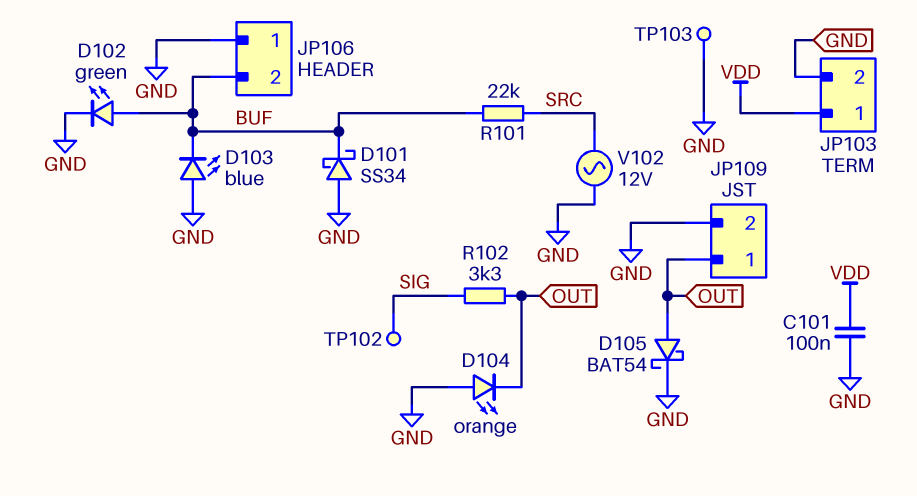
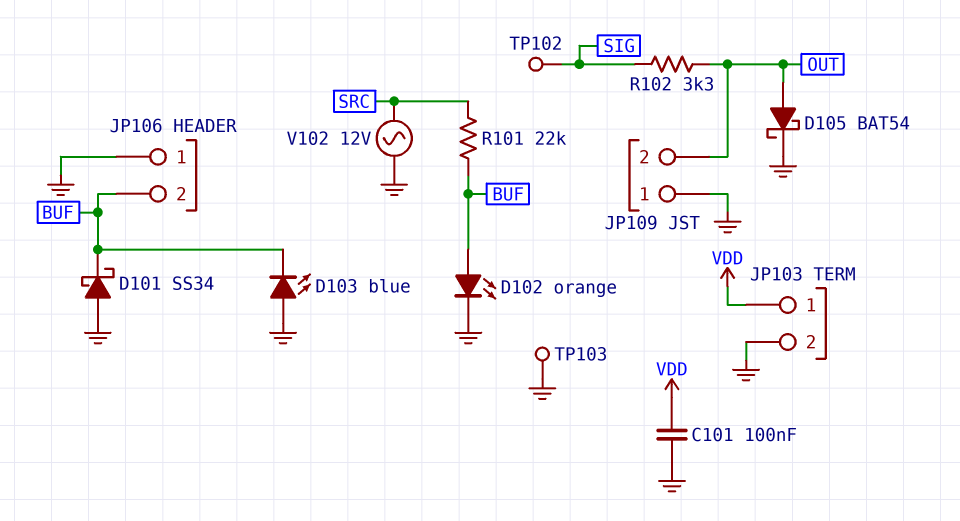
D102: LED green (A BUF, K GND) -> LED orange (A BUF, K GND)
D104: LED orange (A GND, K OUT) -> none
JP109 pin 1: OUT -> GND
JP109 pin 2: GND -> OUT

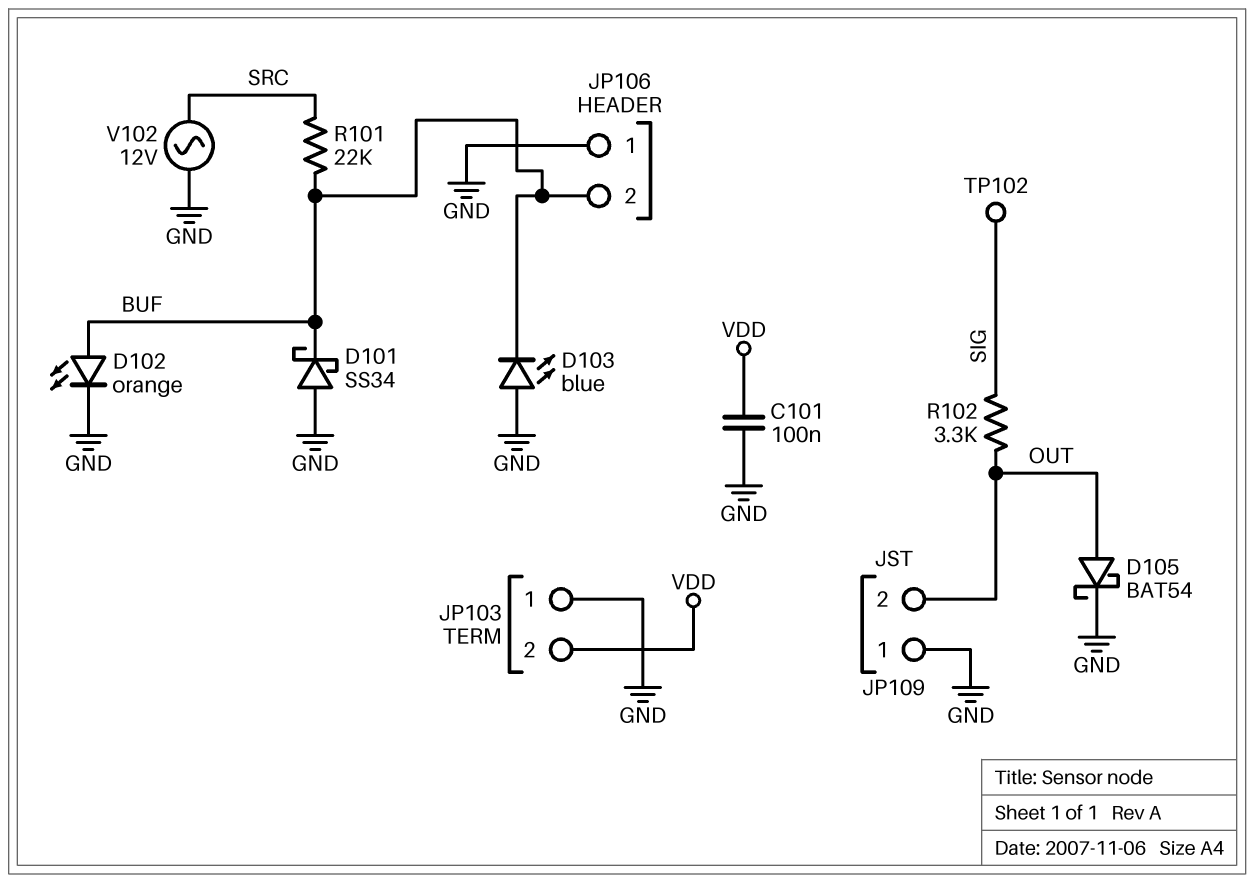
JP103 pin 1: VDD -> GND
JP103 pin 2: GND -> VDD
TP103: test point (GND) -> none

